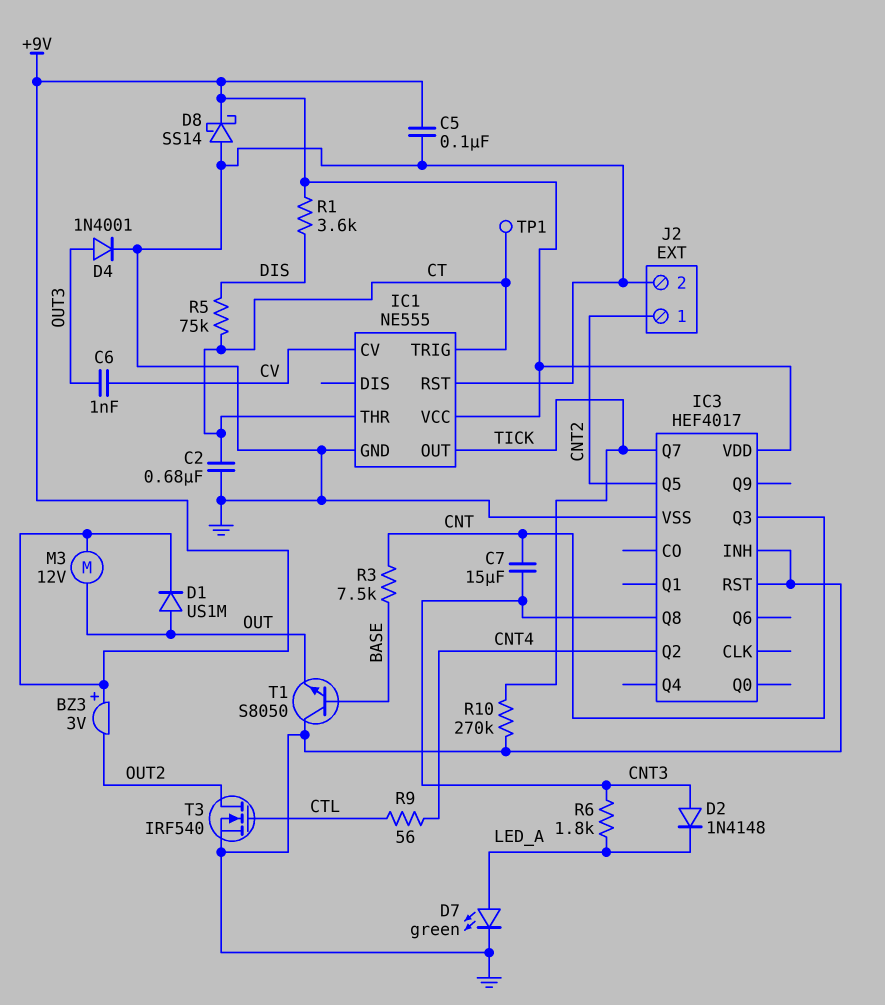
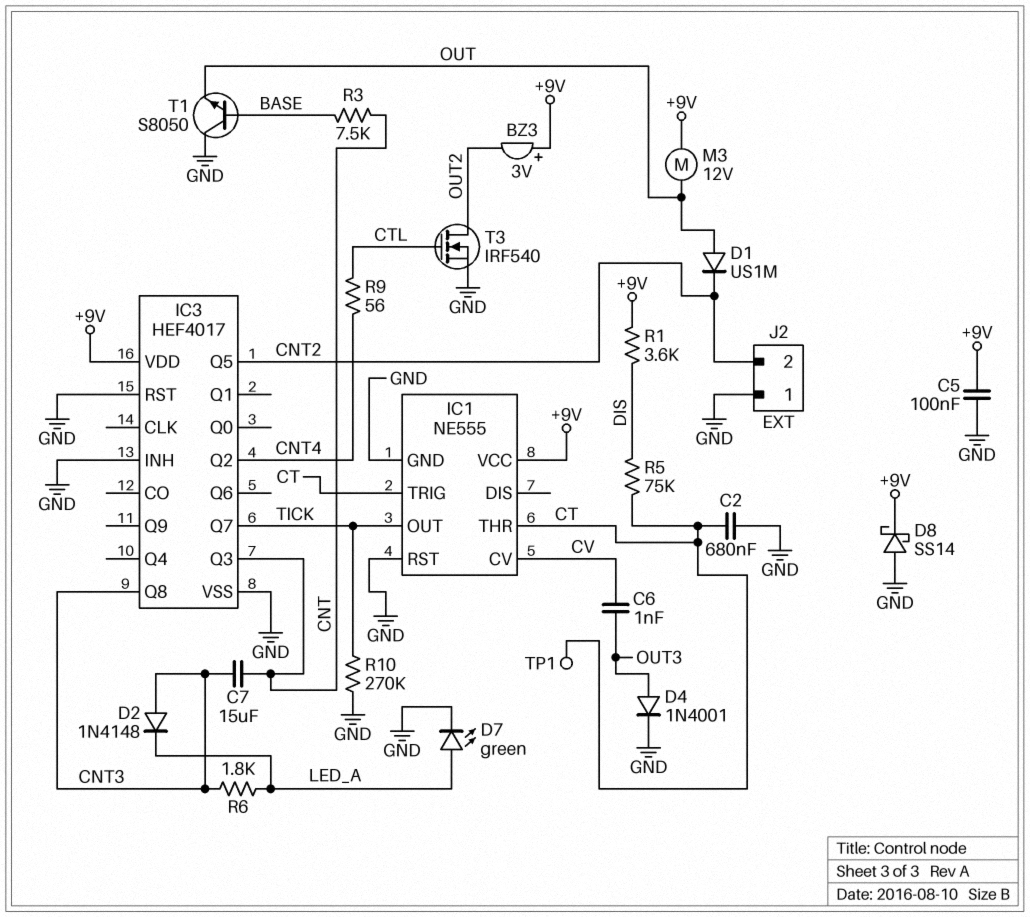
D1: diode US1M (A OUT, K +9V) -> diode US1M (A OUT, K CNT2)
J2 pin 1: CNT2 -> GND
J2 pin 2: GND -> CNT2

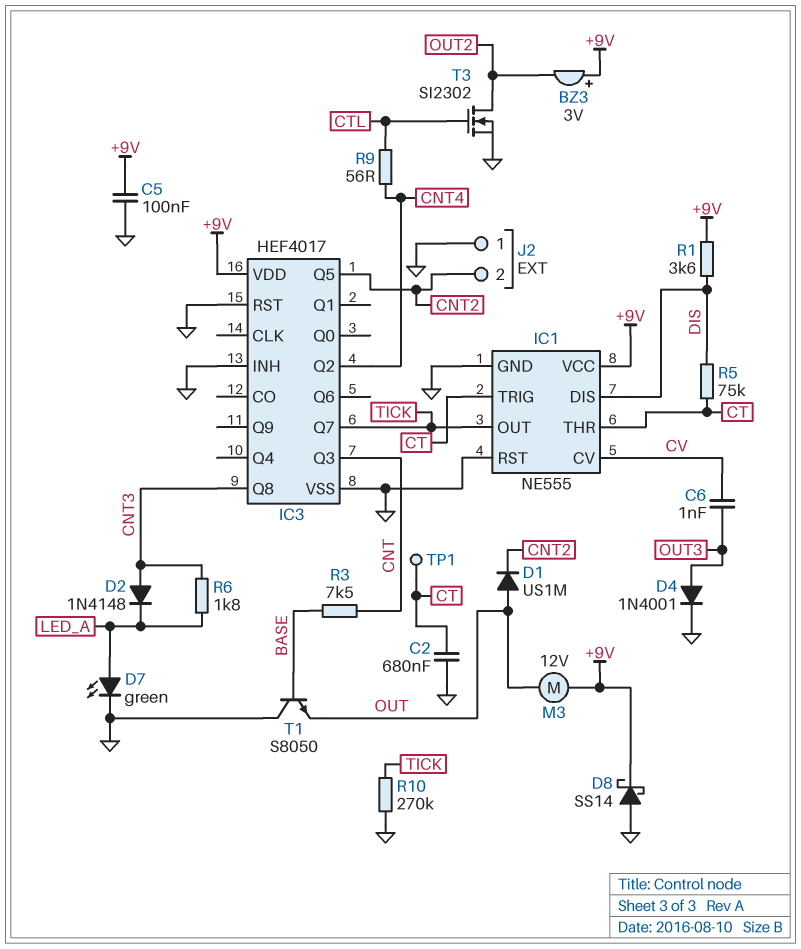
C7: 15uF (CNT, CNT3) -> none
IC1 pin DIS: none -> DIS
T3: NMOS IRF540 (G CTL, D OUT2, S GND) -> NMOS SI2302 (G CTL, D OUT2, S GND)

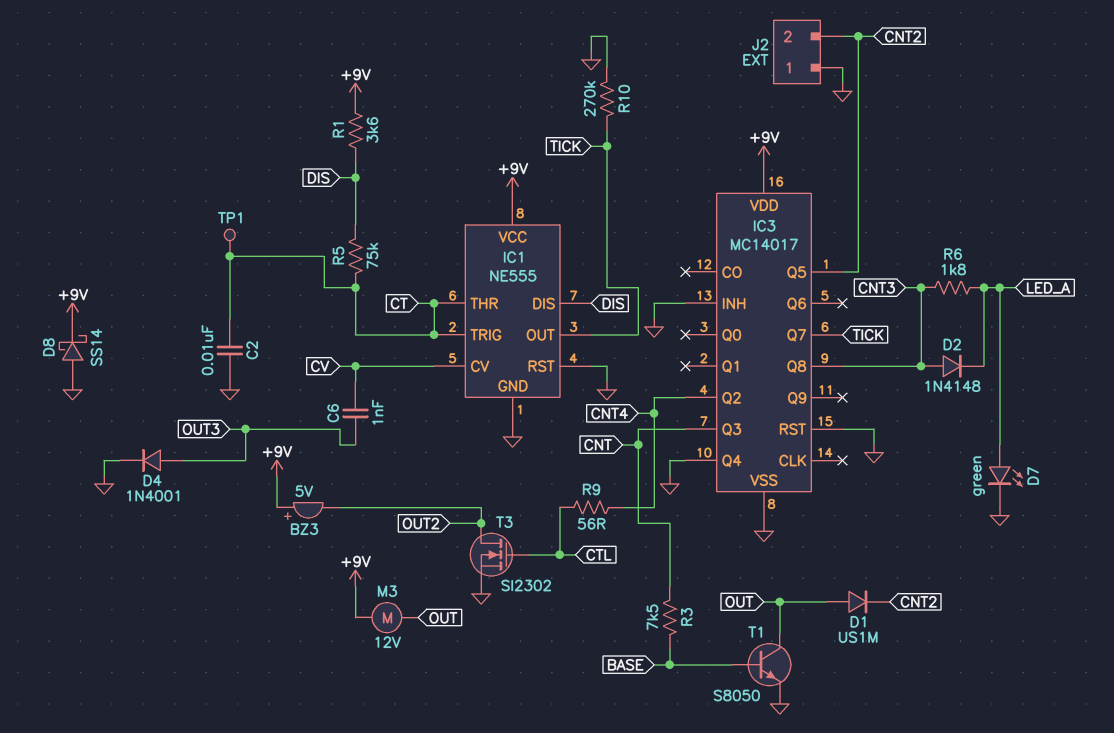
BZ3: buzzer 3V (plus +9V, minus OUT2) -> buzzer 5V (plus +9V, minus OUT2)
C2: 680nF (CT, GND) -> 10nF (CT, GND)
C5: 100nF (+9V, GND) -> none
IC3: HEF4017 -> MC14017
IC3 pin Q4: none -> GND
T1: NPN S8050 (B BASE, C GND, E OUT) -> NPN S8050 (B BASE, C OUT, E GND)

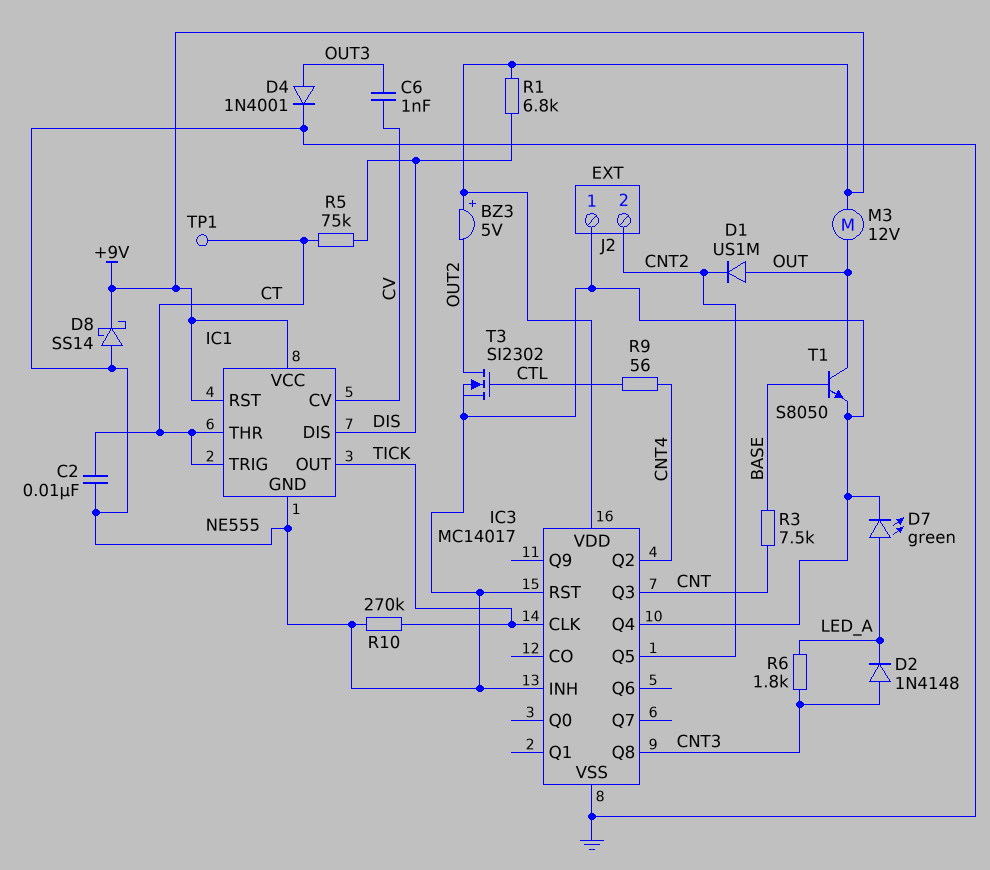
IC1 pin RST: GND -> +9V
IC3 pin CLK: none -> TICK
IC3 pin Q7: TICK -> none
R1: 3.6k (+9V, DIS) -> 6.8k (+9V, DIS)

